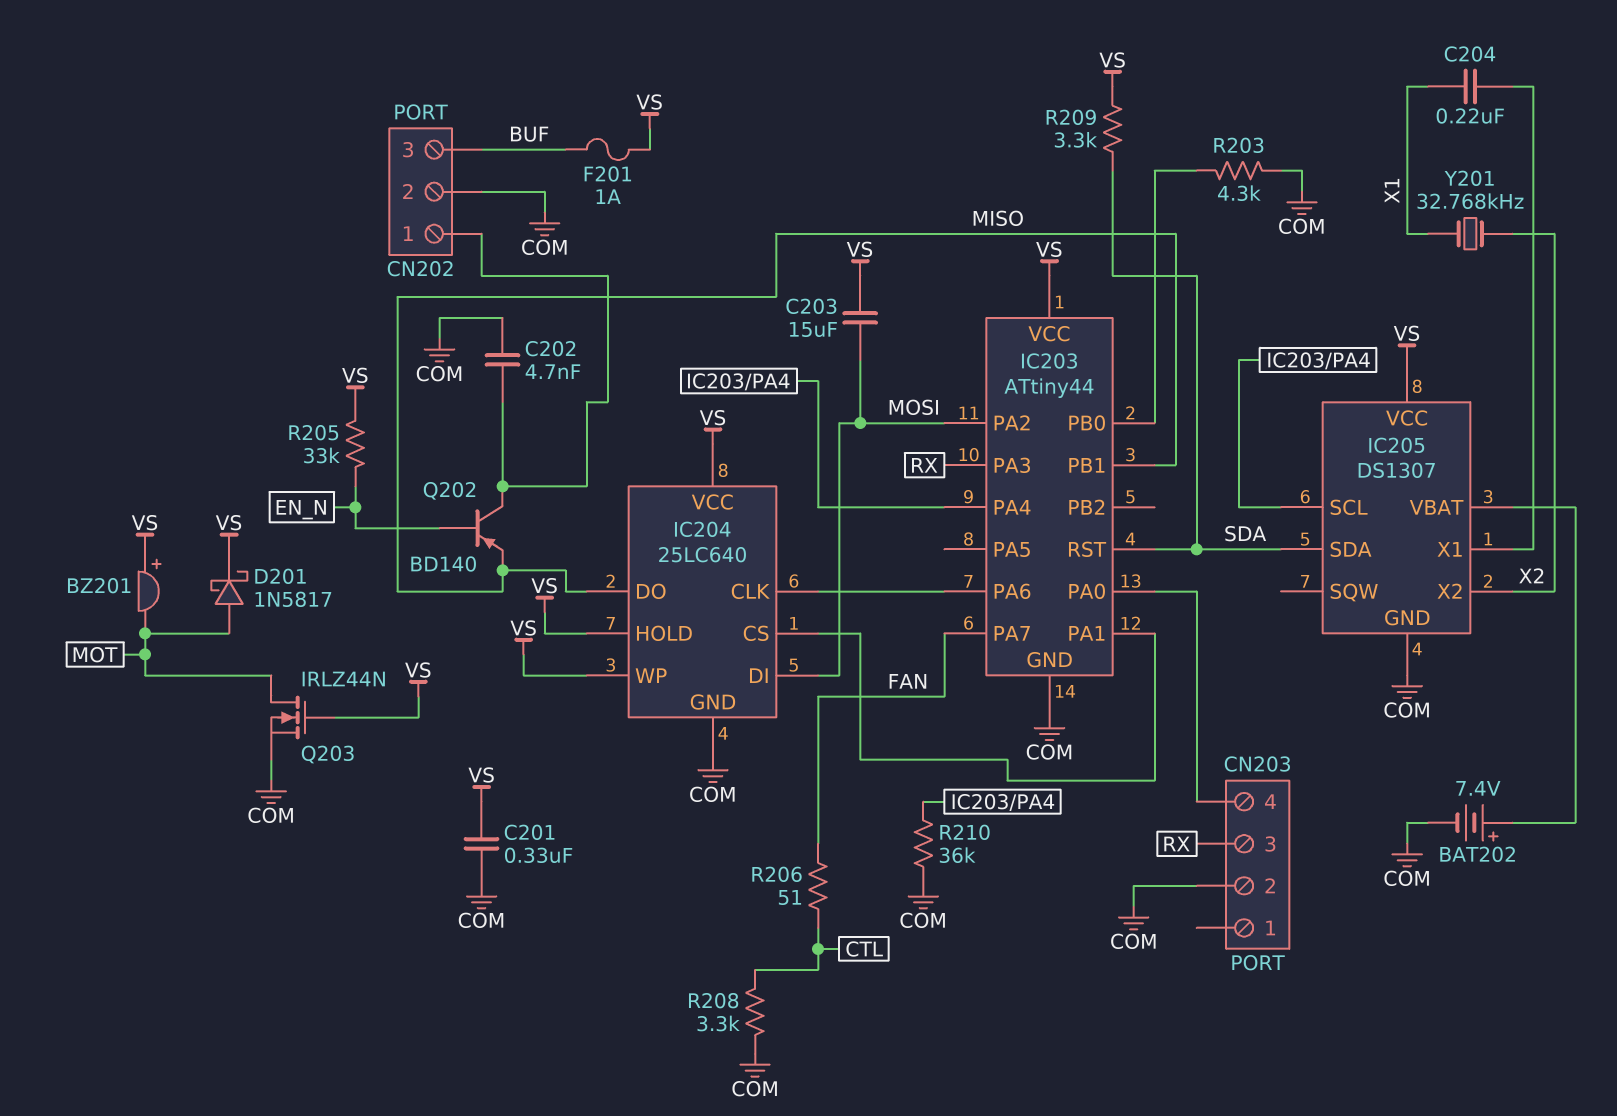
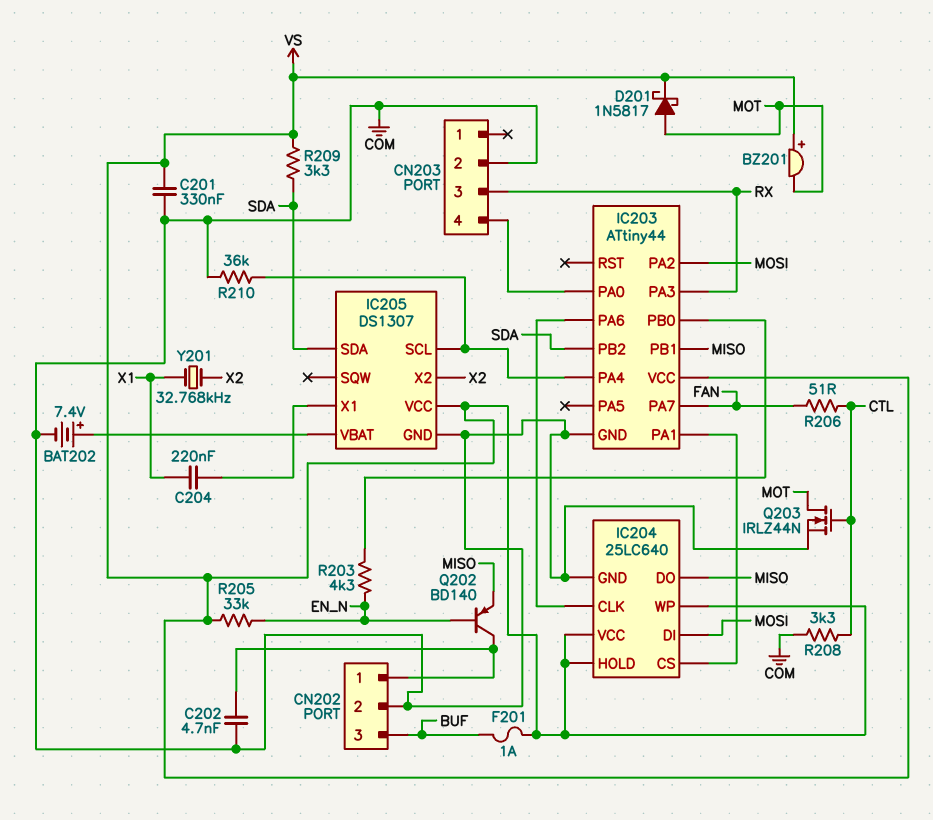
C203: 15uF (MOSI, VS) -> none
IC203 pin PB2: none -> SDA
IC203 pin RST: SDA -> none
Q203: NMOS IRLZ44N (G VS, D MOT, S COM) -> NMOS IRLZ44N (G CTL, D MOT, S COM)
R203: 4.3k (COM, IC203/PB0) -> 4.3k (EN_N, IC203/PB0)

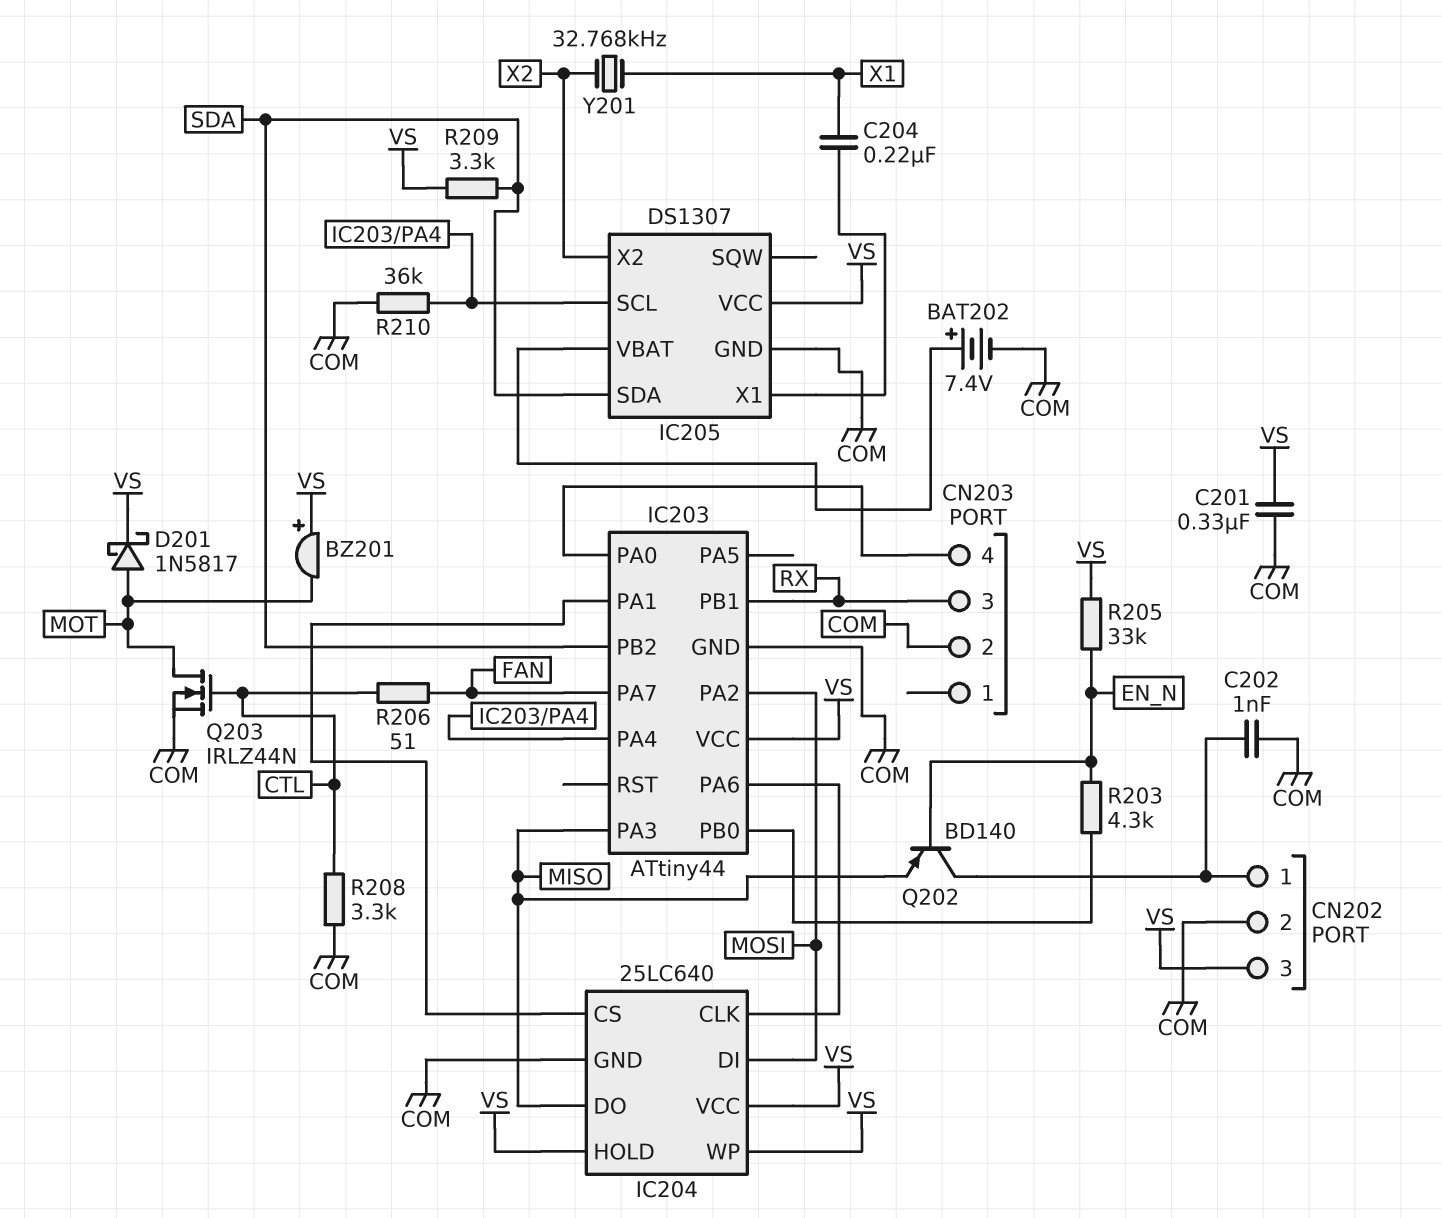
C202: 4.7nF (CN202/1, COM) -> 1nF (CN202/1, COM)
CN202 pin 3: BUF -> VS
F201: 1A (BUF, VS) -> none
IC203 pin PA3: RX -> MISO
IC203 pin PB1: MISO -> RX

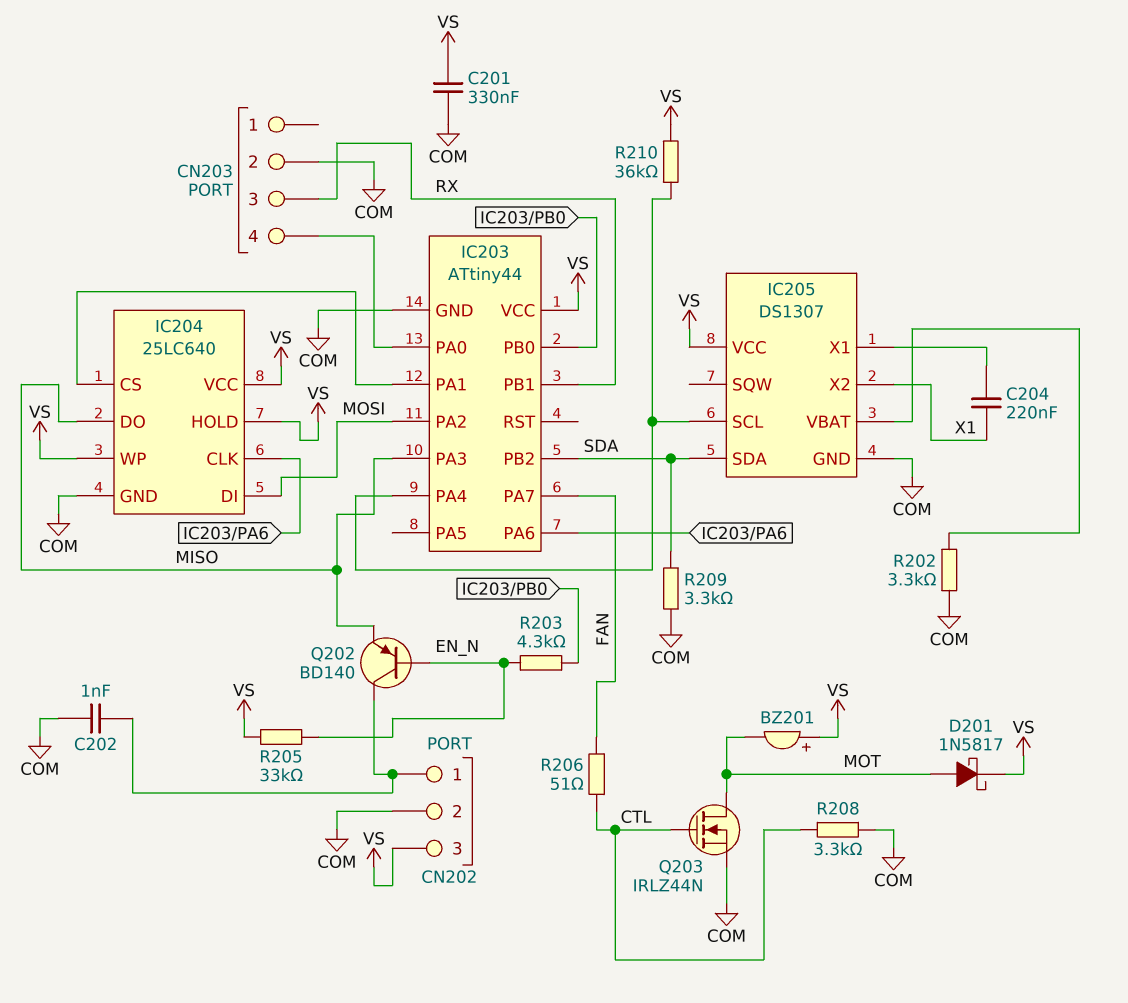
BAT202: 7.4V (plus IC205/VBAT, minus COM) -> none
IC205 pin X2: X2 -> X1
R202: none -> 3.3k (COM, IC205/VBAT)
R209: 3.3k (SDA, VS) -> 3.3k (COM, SDA)
R210: 36k (COM, IC203/PA4) -> 36k (IC203/PA4, VS)
Y201: 32.768kHz (X1, X2) -> none

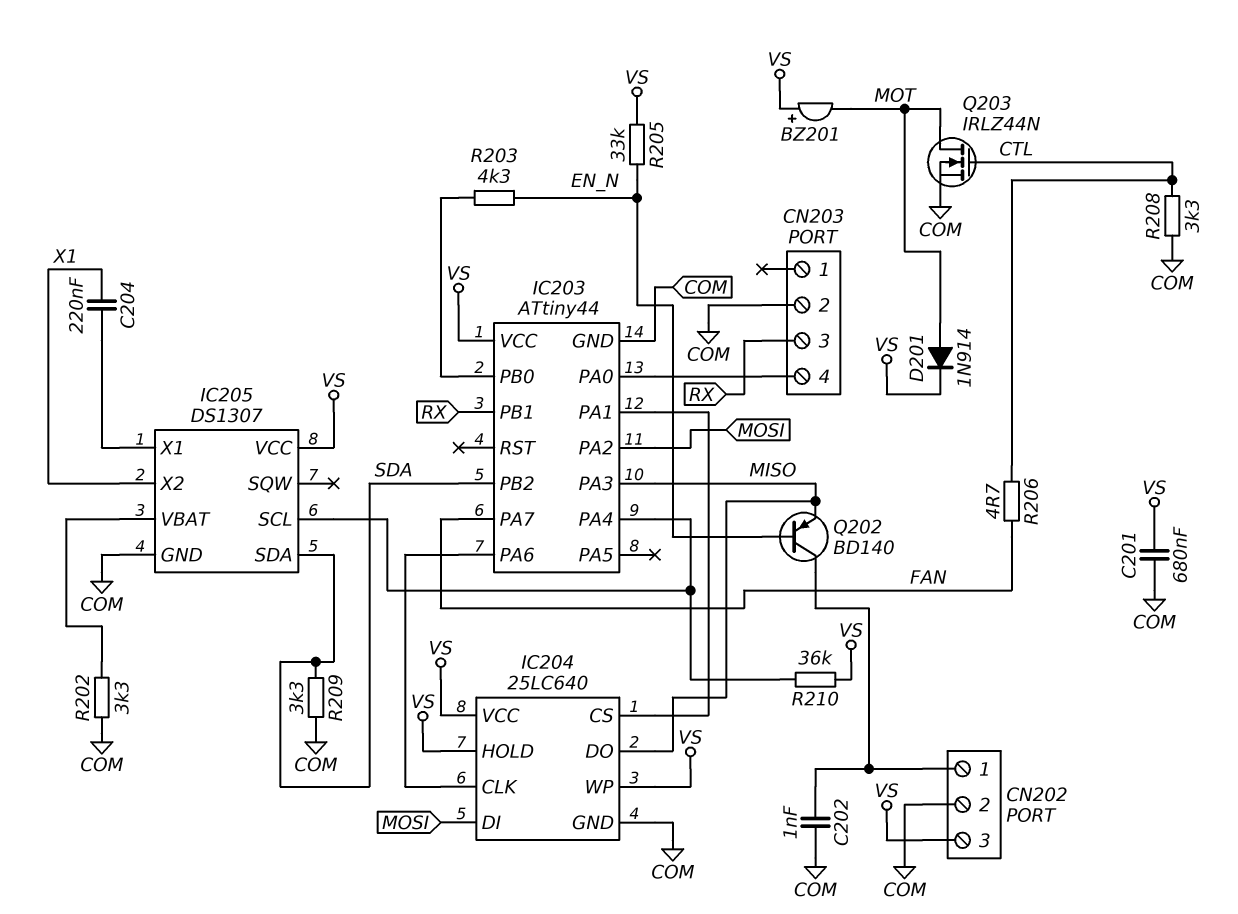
C201: 330nF (COM, VS) -> 680nF (COM, VS)
D201: schottky 1N5817 (A MOT, K VS) -> diode 1N914 (A MOT, K VS)
R206: 51 (CTL, FAN) -> 4.7 (CTL, FAN)

